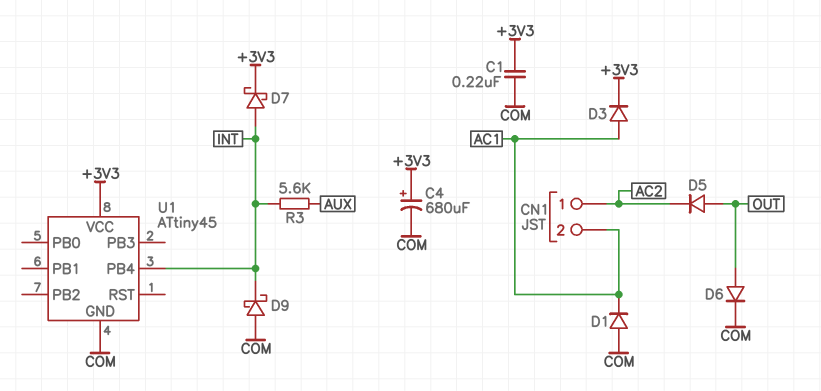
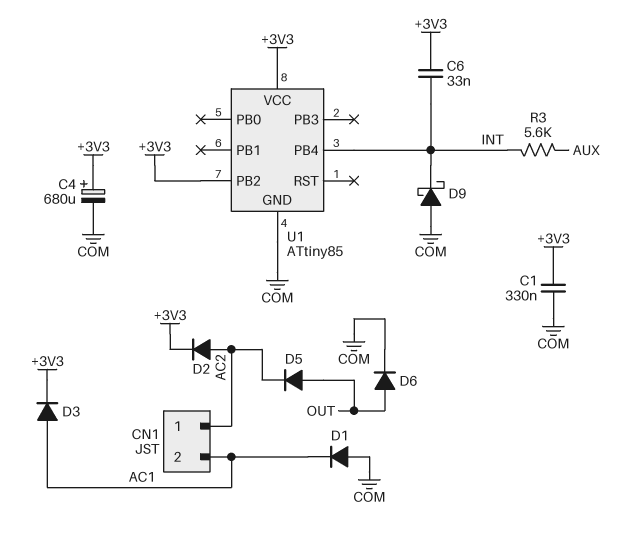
C1: 220nF (+3V3, COM) -> 330nF (+3V3, COM)
C6: none -> 33nF (+3V3, INT)
D2: none -> diode (A AC2, K +3V3)
D7: schottky (A INT, K +3V3) -> none
U1: ATtiny45 -> ATtiny85
U1 pin PB2: none -> +3V3

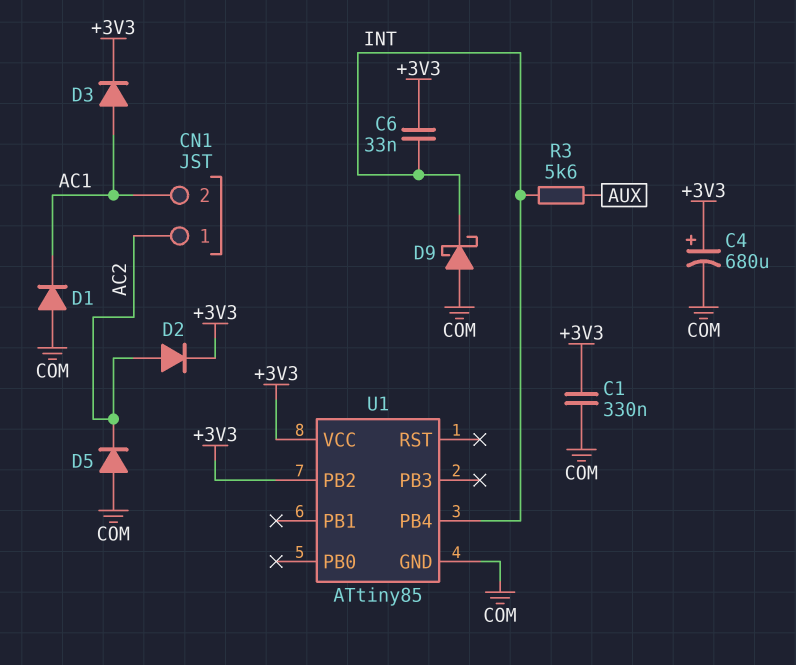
D5: diode (A OUT, K AC2) -> diode (A COM, K AC2)
D6: diode (A OUT, K COM) -> none

